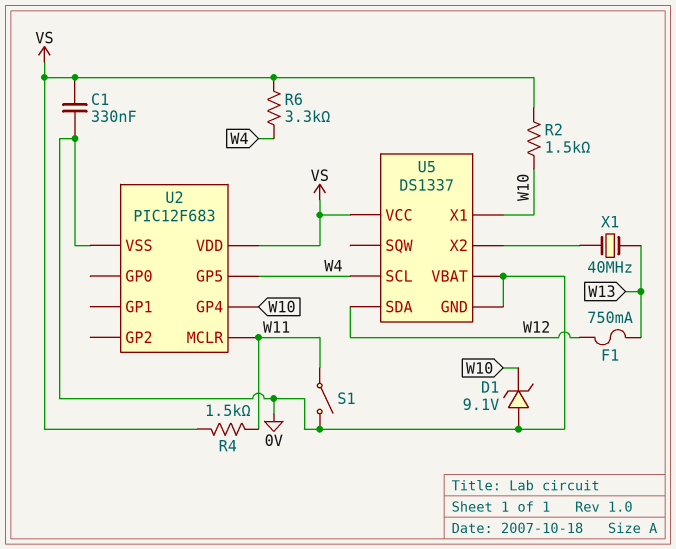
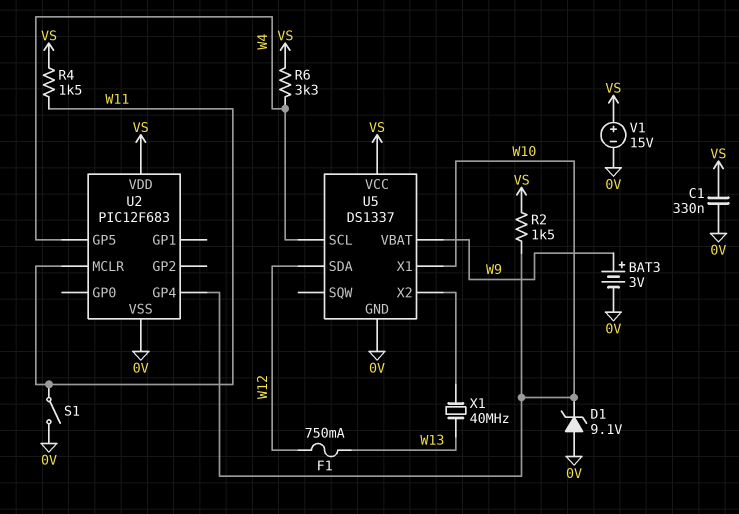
BAT3: none -> 3V (plus W9, minus 0V)
U5 pin VBAT: 0V -> W9
V1: none -> 15V (plus VS, minus 0V)

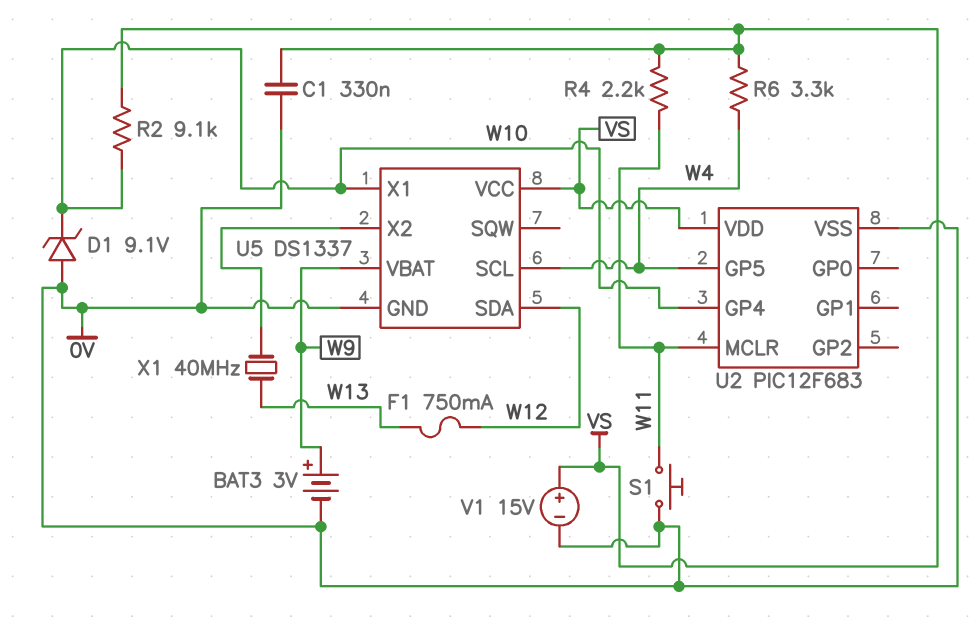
R2: 1.5k (VS, W10) -> 9.1k (VS, W10)
R4: 1.5k (VS, W11) -> 2.2k (VS, W11)
S1: switch (0V, W11) -> button (0V, W11)

